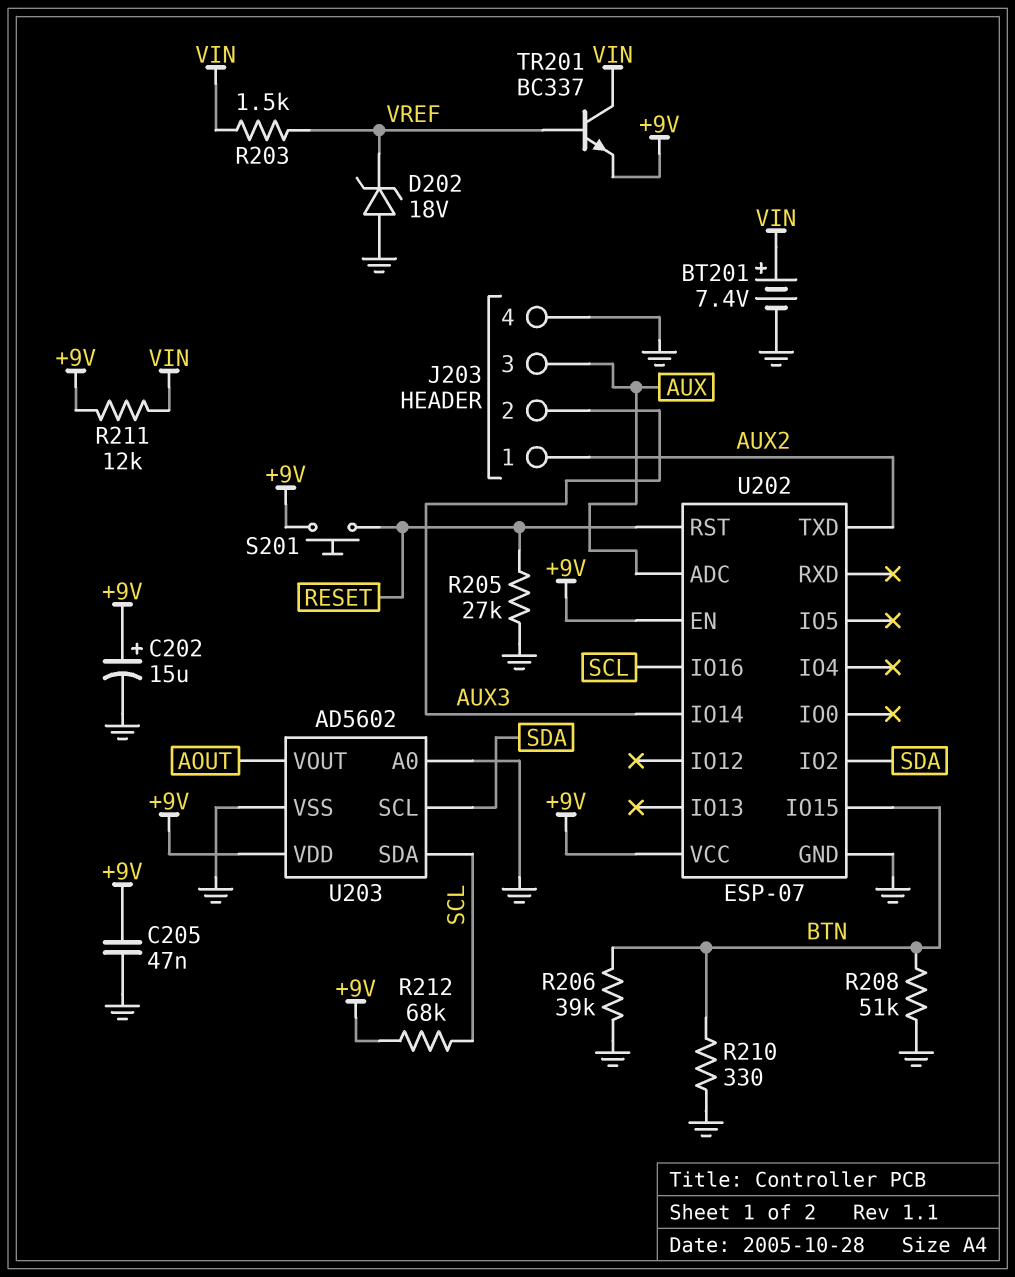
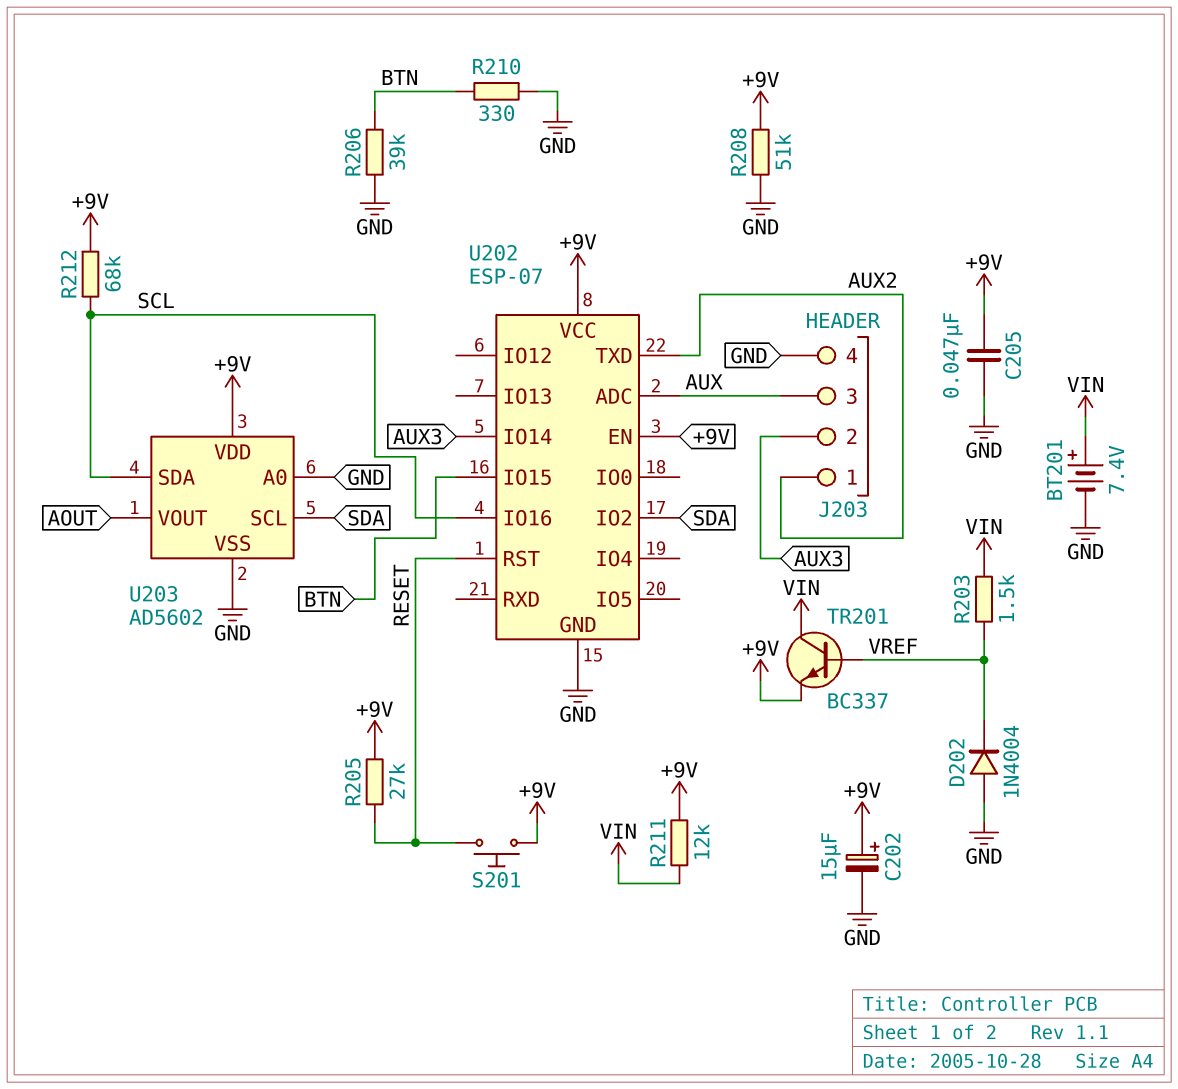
D202: zener 18V (A GND, K VREF) -> diode 1N4004 (A GND, K VREF)
R205: 27k (GND, RESET) -> 27k (+9V, RESET)
R208: 51k (BTN, GND) -> 51k (+9V, GND)

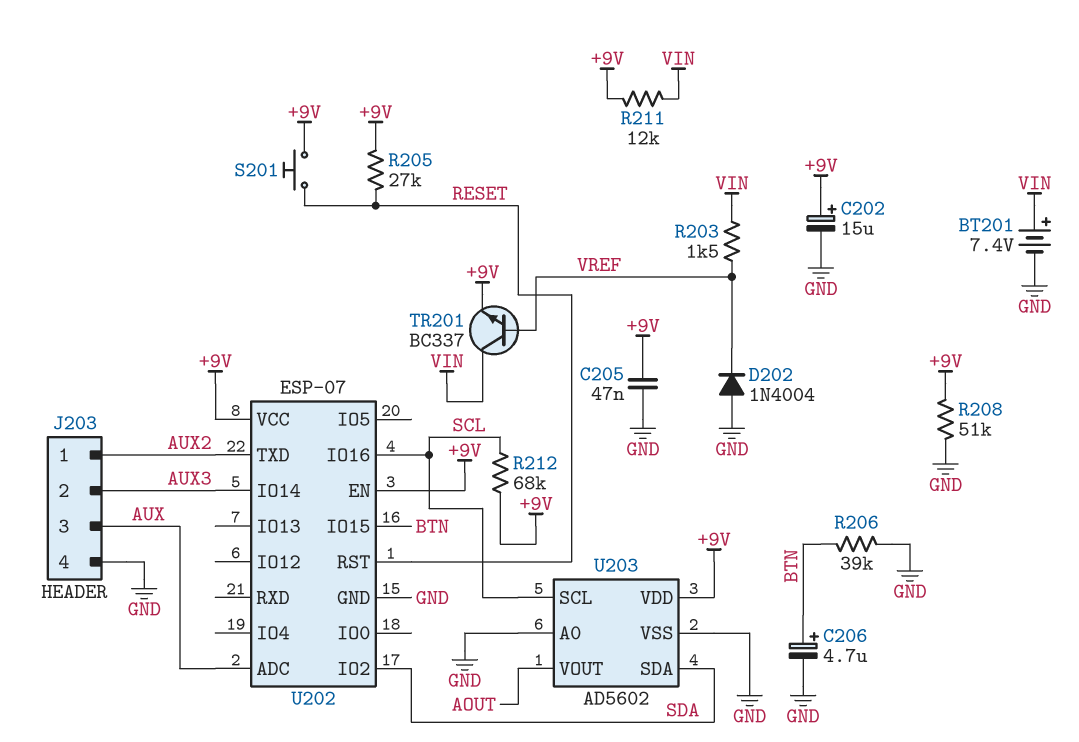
C206: none -> 4.7uF (plus BTN, minus GND)
R210: 330 (BTN, GND) -> none
U203 pin SCL: SDA -> SCL
U203 pin SDA: SCL -> SDA

